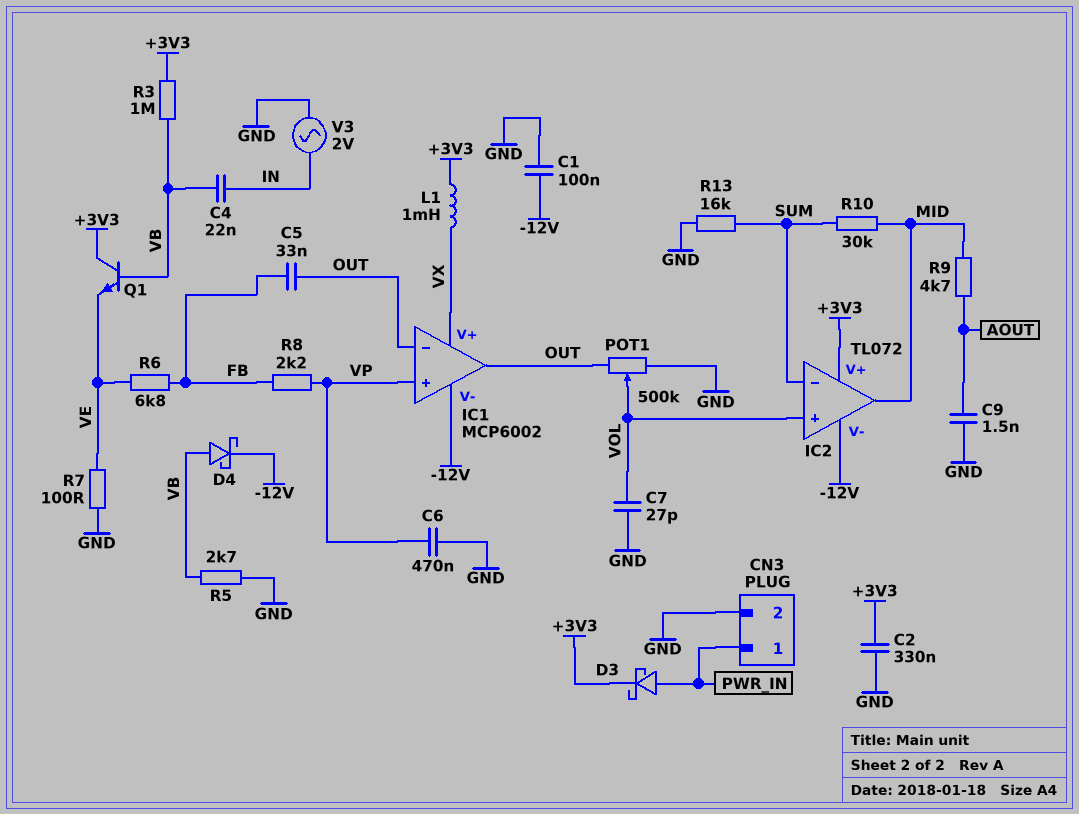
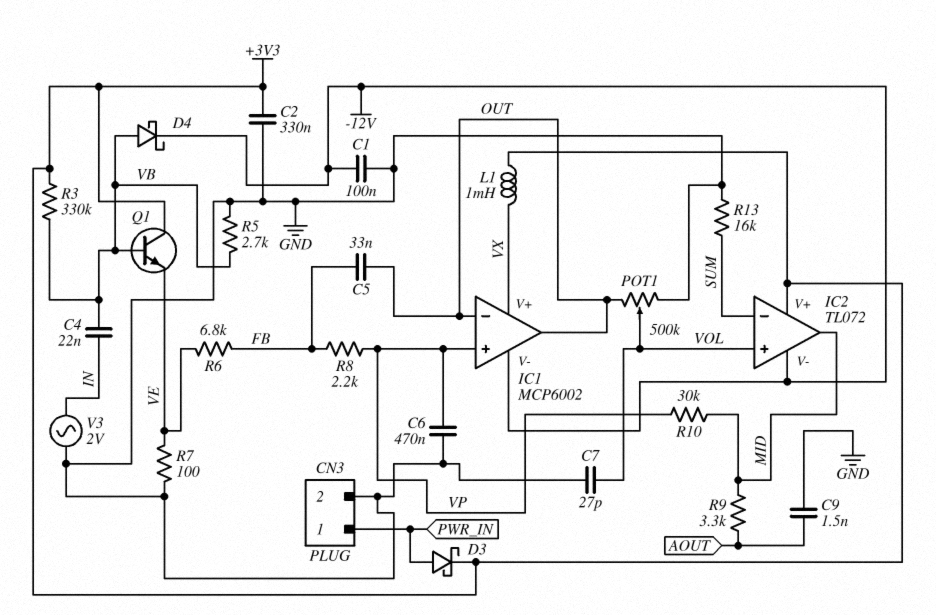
R3: 1M (+3V3, VB) -> 330k (+3V3, VB)
R9: 4.7k (AOUT, MID) -> 3.3k (AOUT, MID)
R10: 30k (MID, SUM) -> 30k (MID, VP)

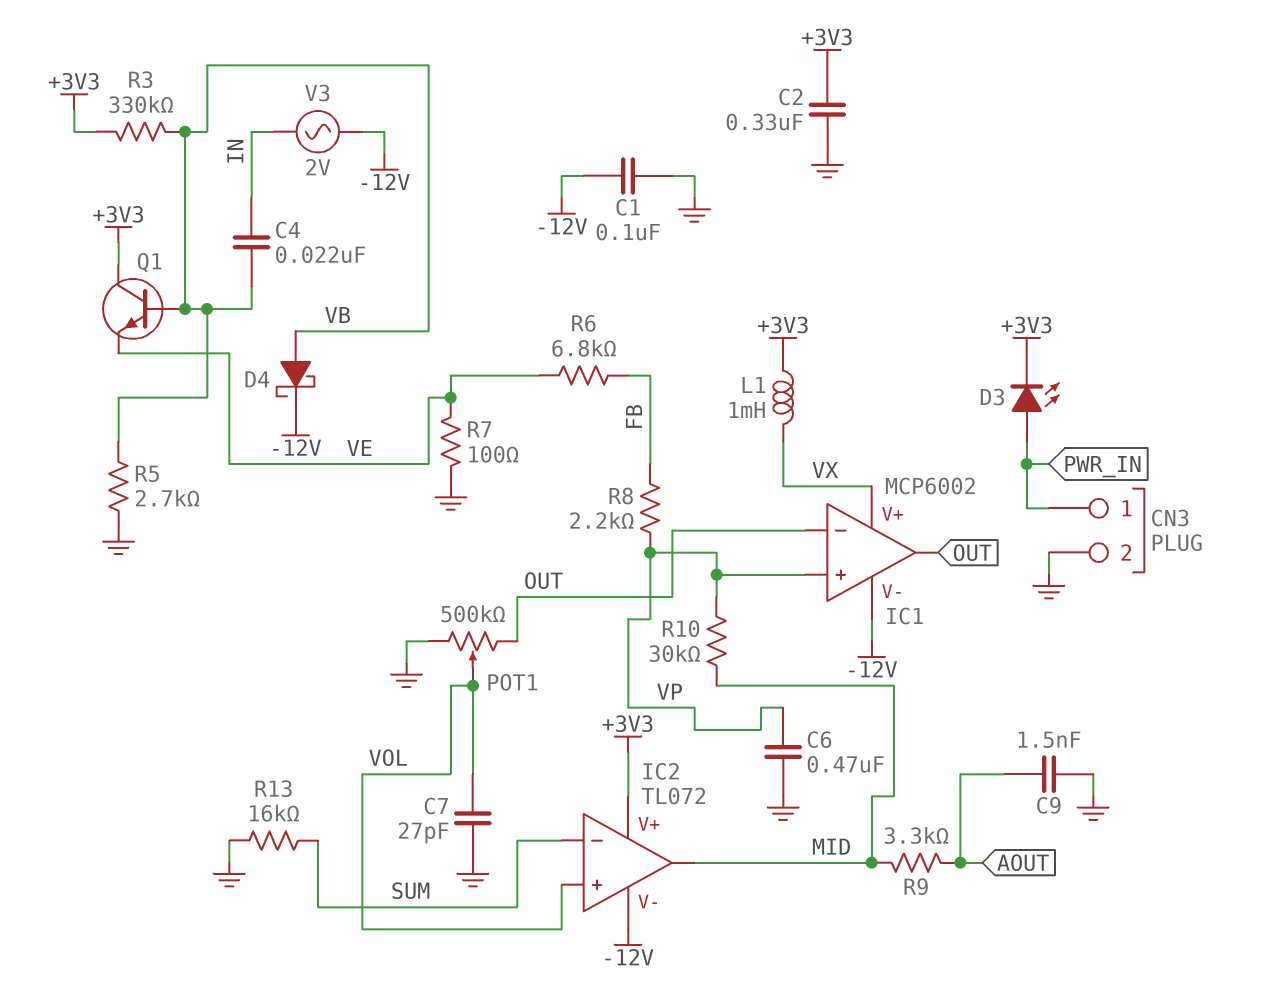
C5: 33nF (FB, OUT) -> none
D3: schottky (A PWR_IN, K +3V3) -> LED (A PWR_IN, K +3V3)
V3: AC 2V (GND, IN) -> AC 2V (-12V, IN)

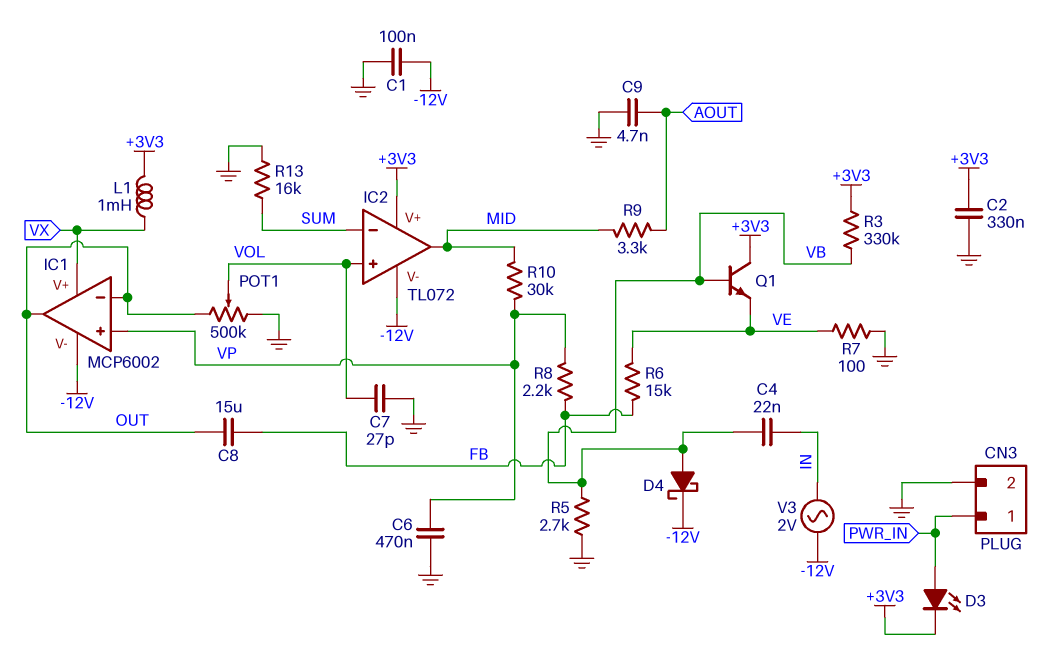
C8: none -> 15uF (FB, OUT)
C9: 1.5nF (AOUT, GND) -> 4.7nF (AOUT, GND)
R6: 6.8k (FB, VE) -> 15k (FB, VE)

